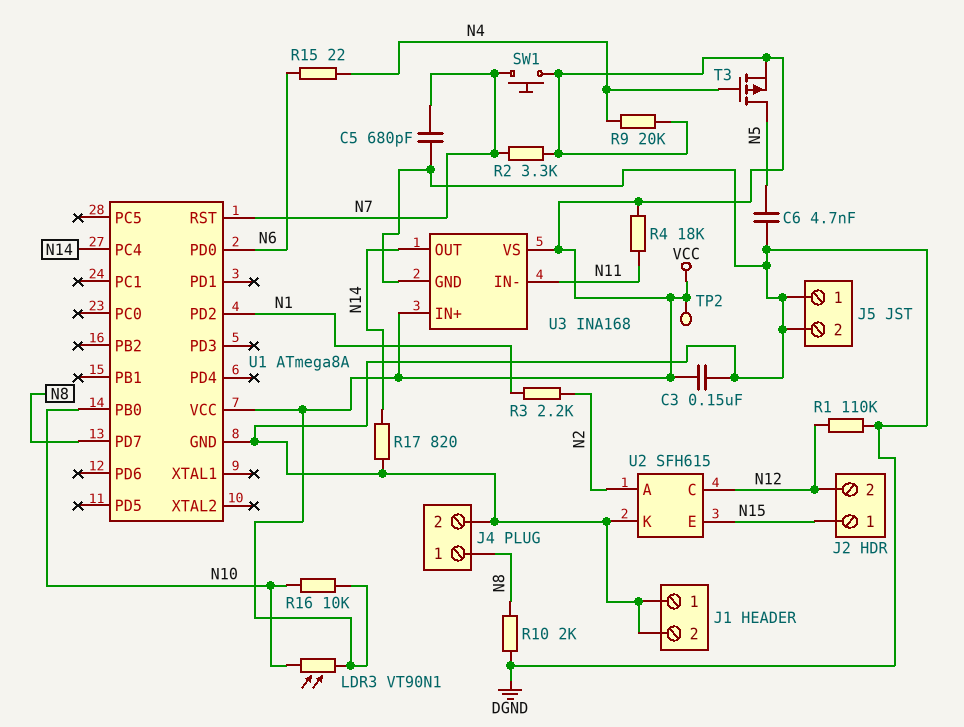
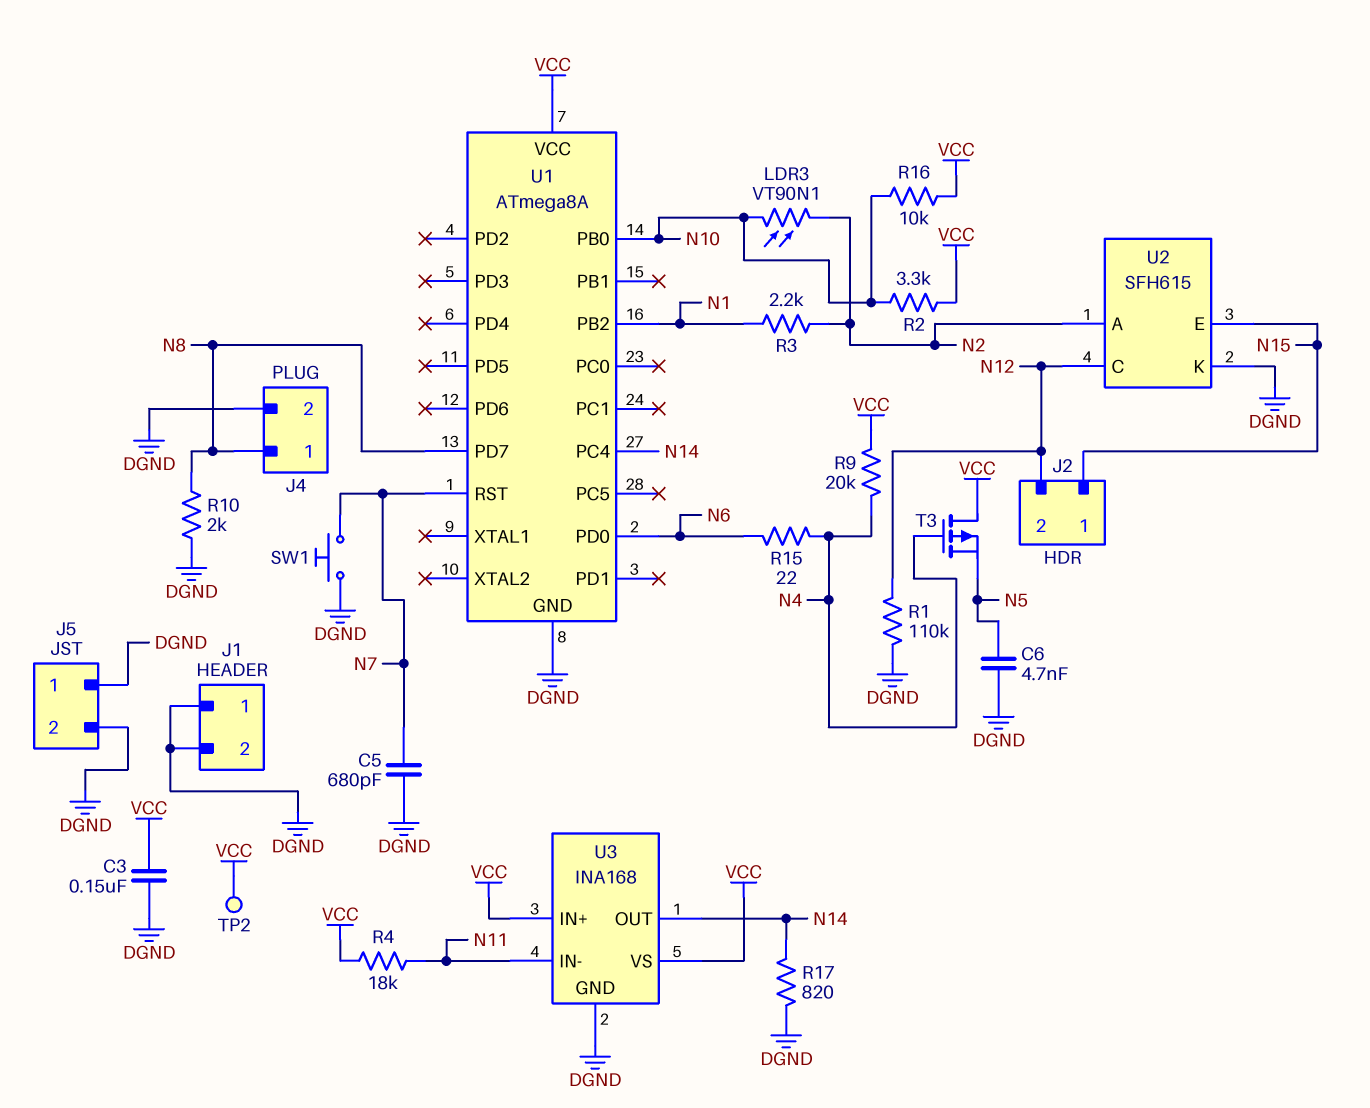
LDR3: VT90N1 (N10, VCC) -> VT90N1 (N2, N10)
R2: 3.3k (N7, VCC) -> 3.3k (N10, VCC)
SW1: button (N7, VCC) -> button (DGND, N7)
T3: PMOS (G N4, D N5, S VCC) -> PMOS (G N4, D VCC, S N5)
U1 pin PB2: none -> N1
U1 pin PD2: N1 -> none

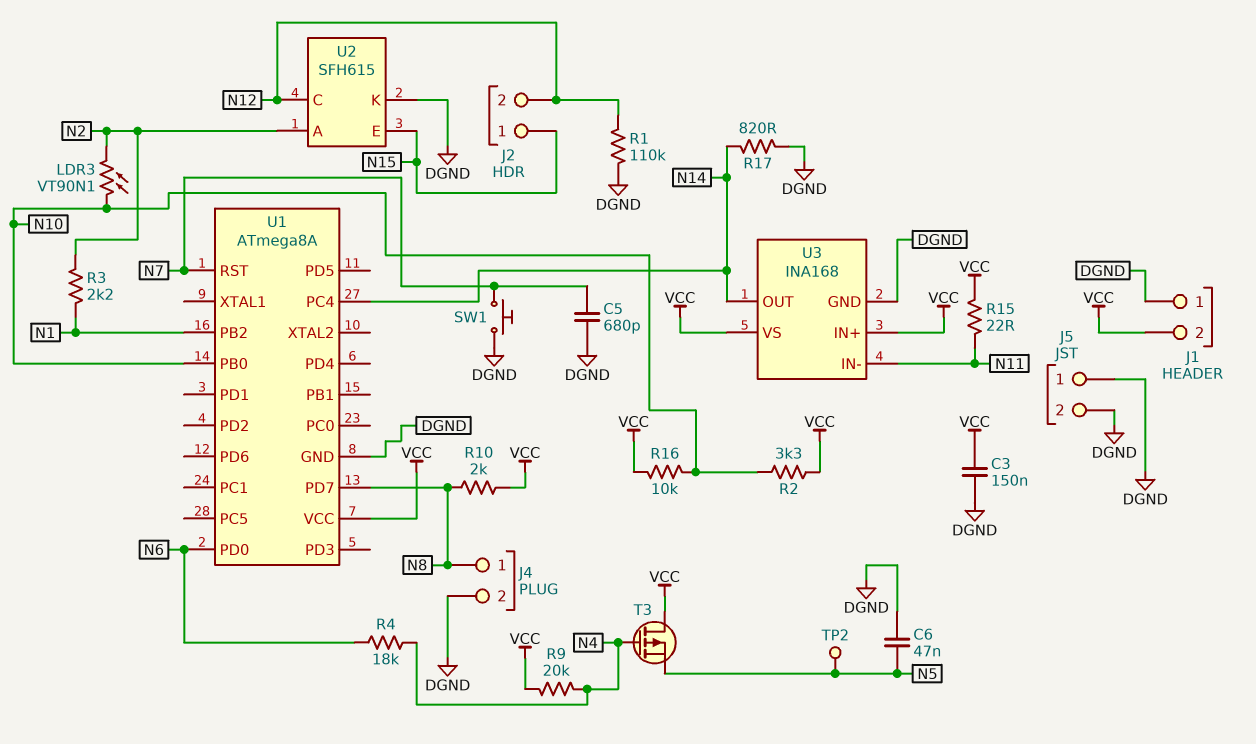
C6: 4.7nF (DGND, N5) -> 47nF (DGND, N5)
J1 pin 2: DGND -> VCC
R4: 18k (N11, VCC) -> 18k (N4, N6)
R10: 2k (DGND, N8) -> 2k (N8, VCC)
R15: 22 (N4, N6) -> 22 (N11, VCC)
TP2: test point (VCC) -> test point (N5)

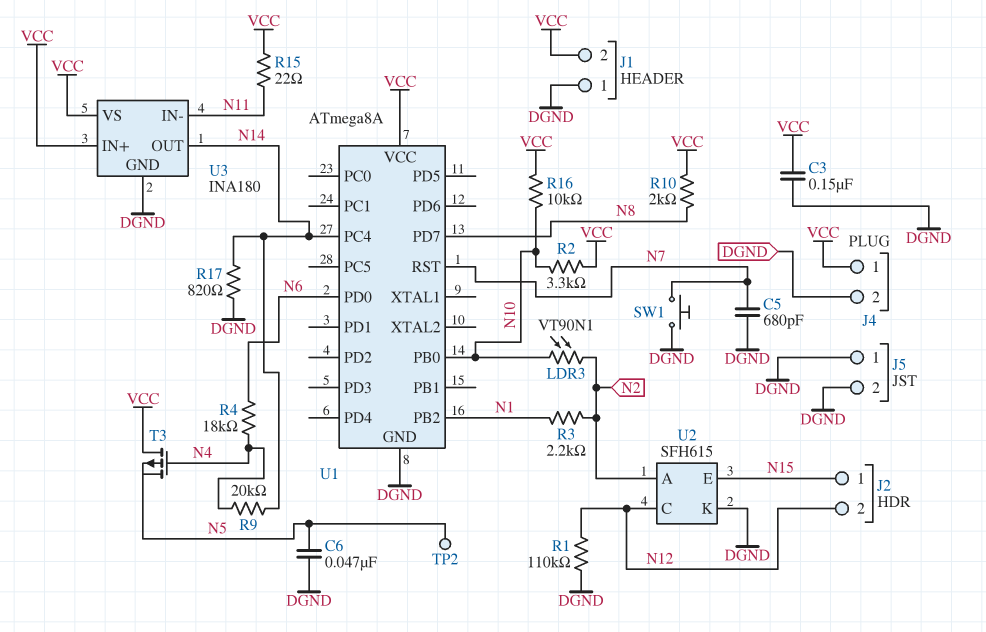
J4 pin 1: N8 -> VCC
R9: 20k (N4, VCC) -> 20k (N4, N14)
U3: INA168 -> INA180

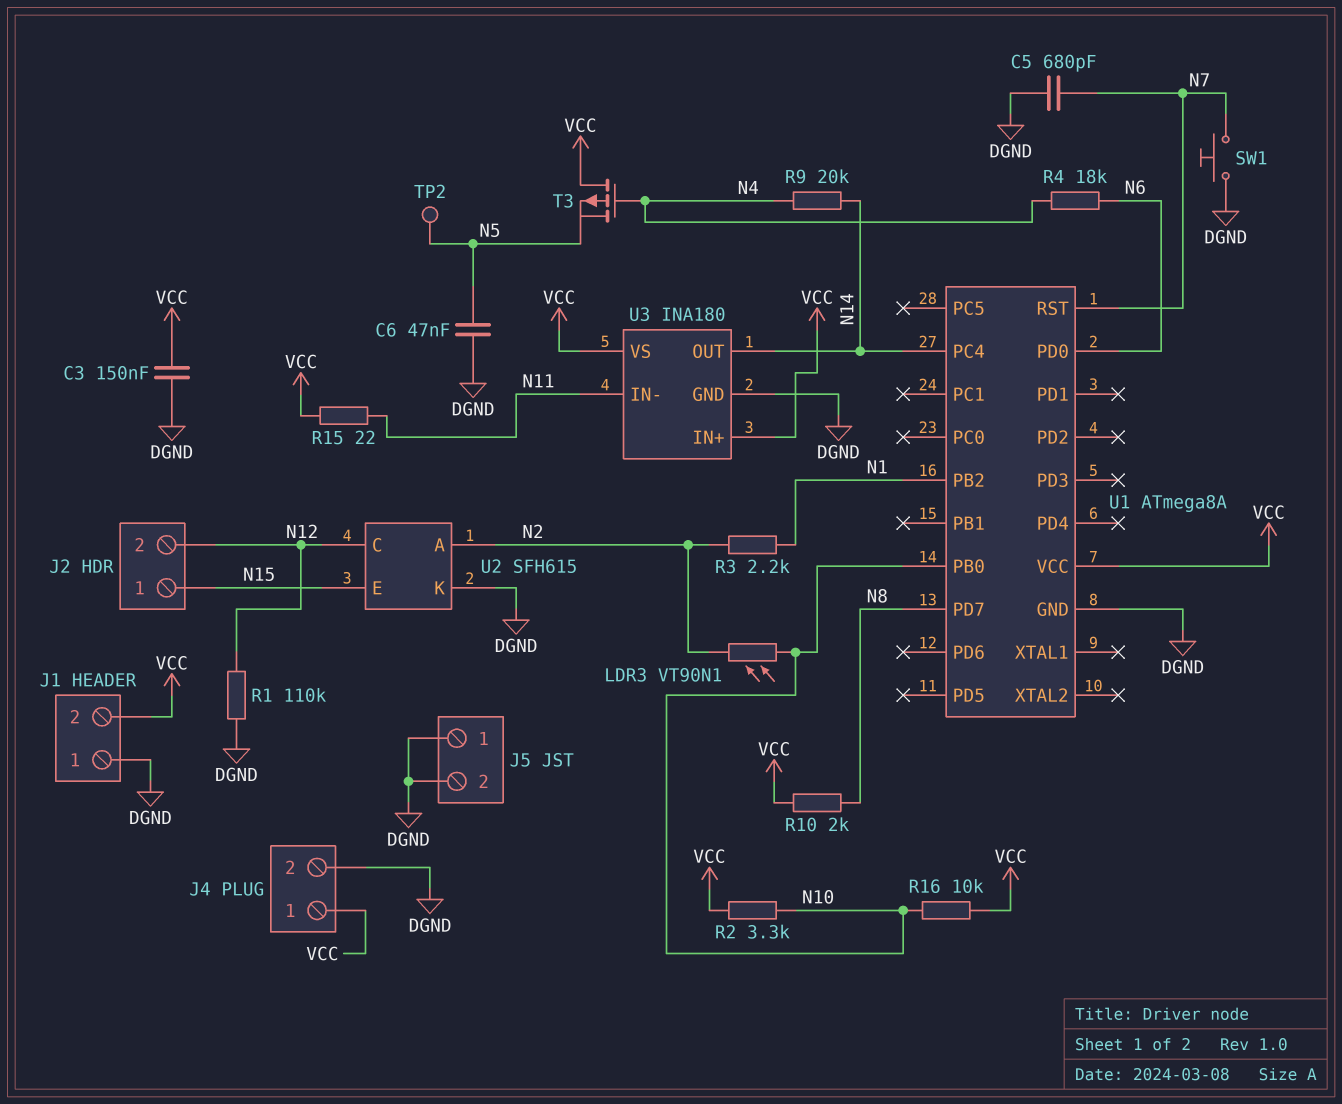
R17: 820 (DGND, N14) -> none

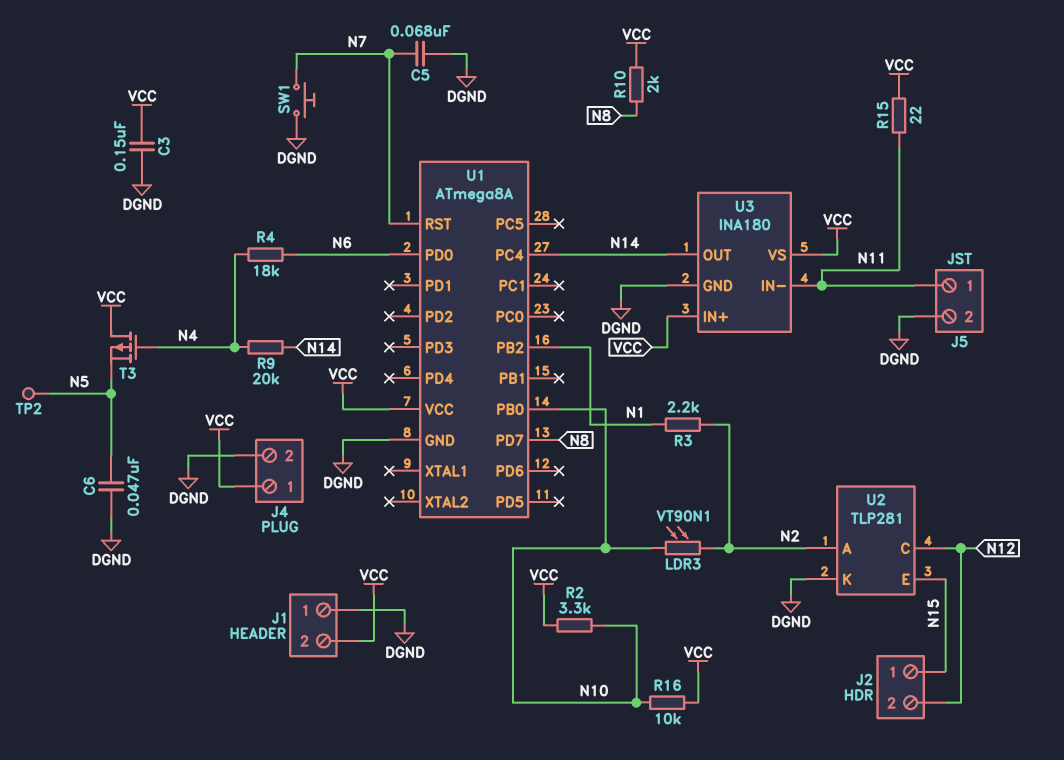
C5: 680pF (DGND, N7) -> 68nF (DGND, N7)
J5 pin 1: DGND -> N11
R1: 110k (DGND, N12) -> none
U2: SFH615 -> TLP281

